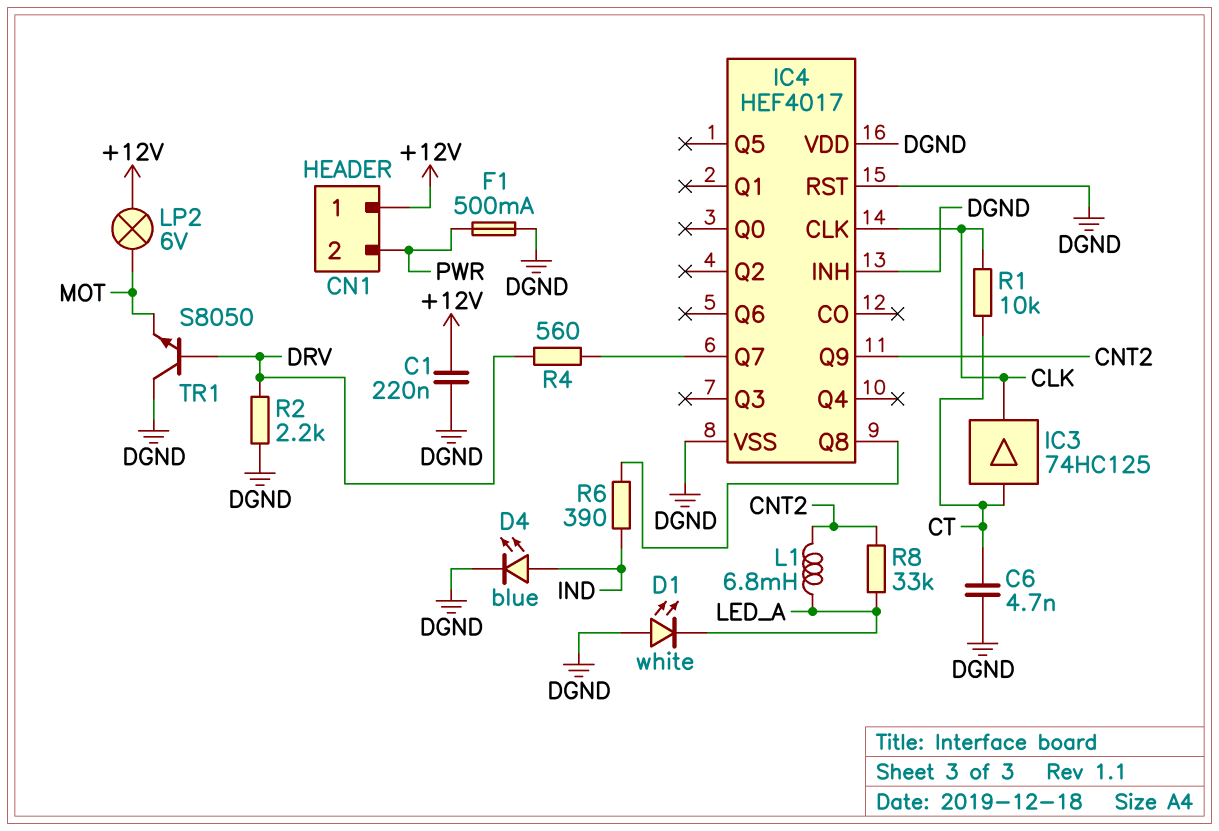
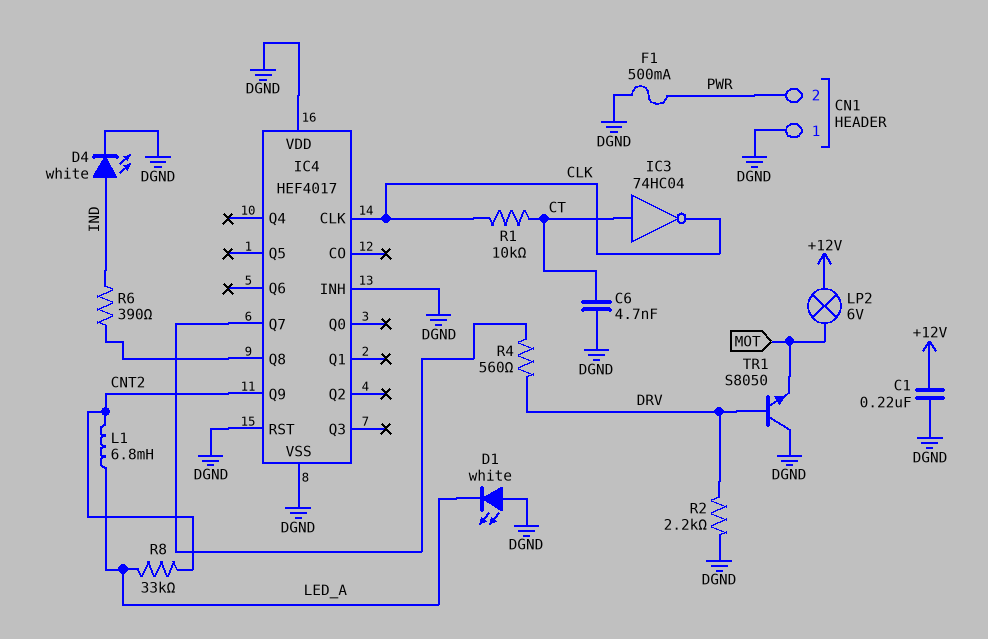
CN1 pin 1: +12V -> DGND
D4: LED blue (A IND, K DGND) -> LED white (A IND, K DGND)
IC3: buffer 74HC125 (in CT, out CLK) -> NOT 74HC04 (in CT, out CLK)

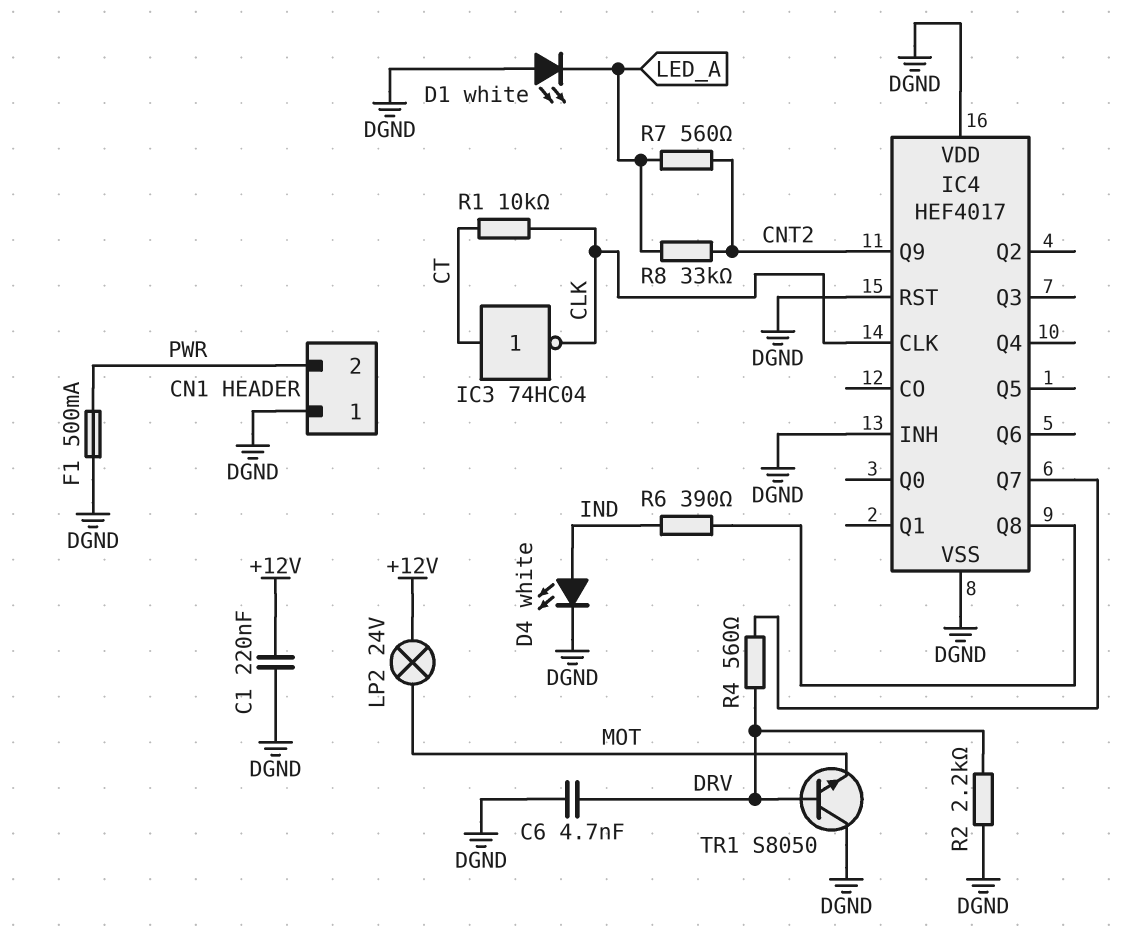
C6: 4.7nF (CT, DGND) -> 4.7nF (DGND, DRV)
L1: 6.8mH (CNT2, LED_A) -> none
LP2: lamp 6V (+12V, MOT) -> lamp 24V (+12V, MOT)
R7: none -> 560 (CNT2, LED_A)

